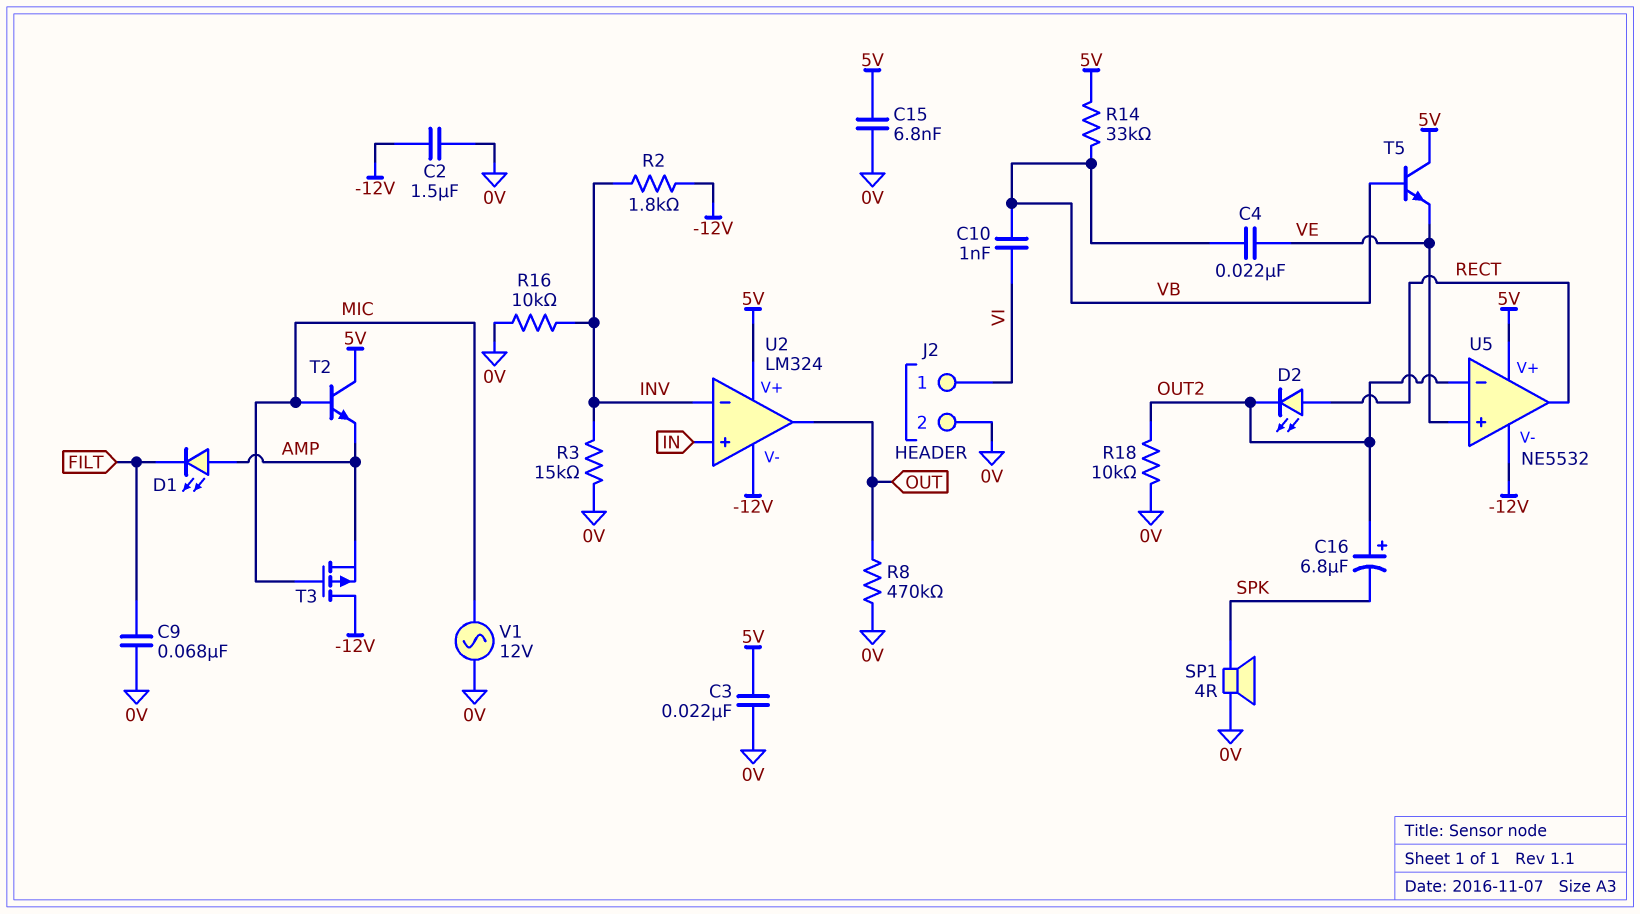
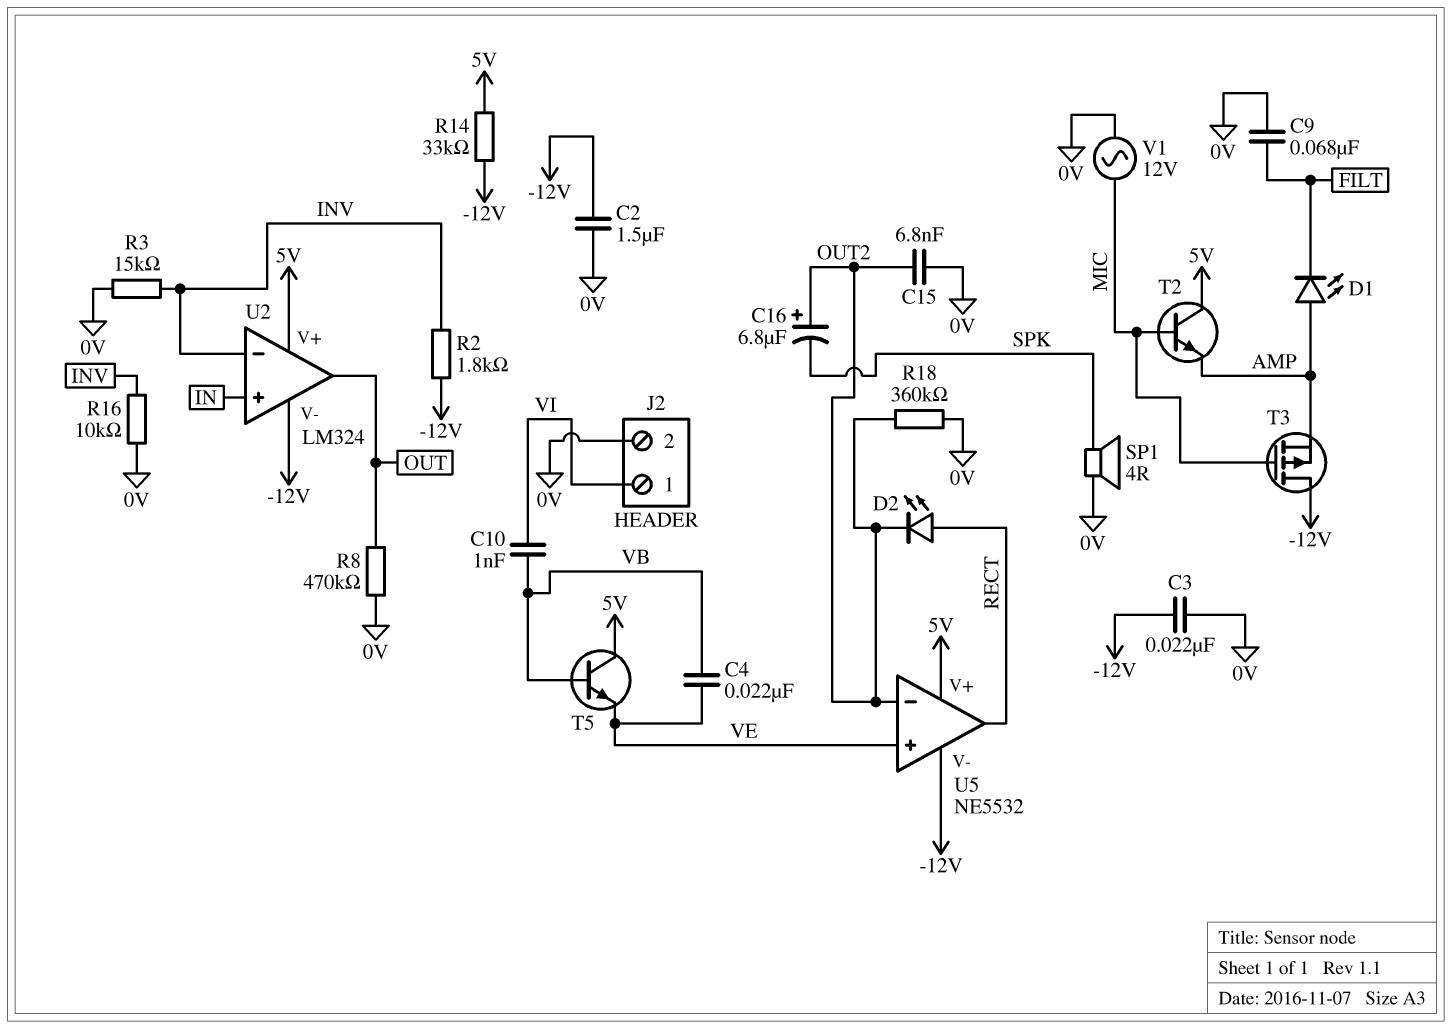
C3: 22nF (0V, 5V) -> 22nF (-12V, 0V)
C15: 6.8nF (0V, 5V) -> 6.8nF (0V, OUT2)
R14: 33k (5V, VB) -> 33k (-12V, 5V)
R18: 10k (0V, OUT2) -> 360k (0V, OUT2)

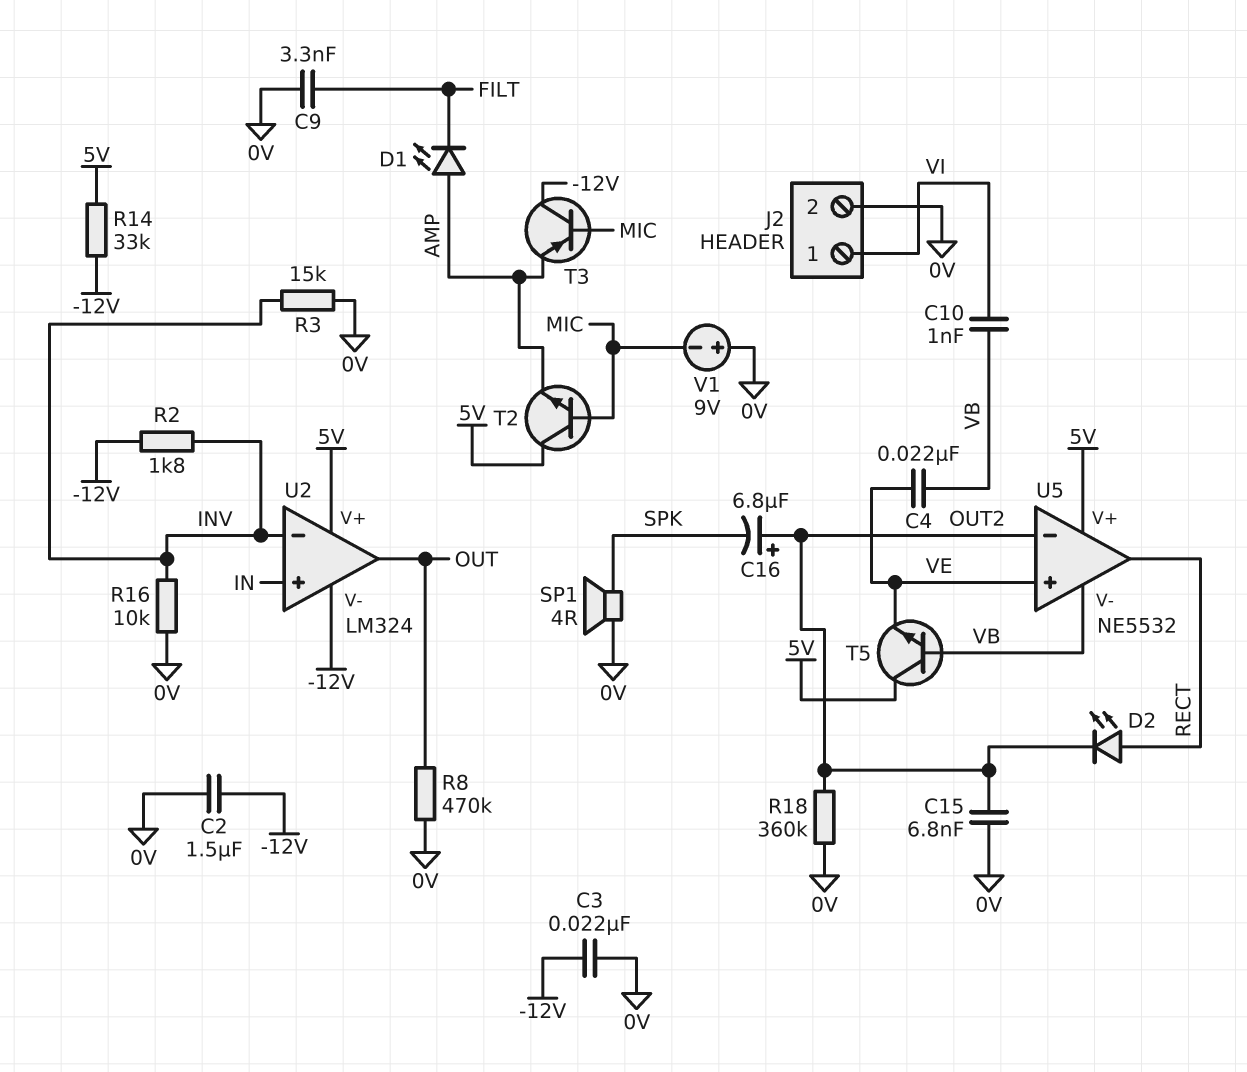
C9: 68nF (0V, FILT) -> 3.3nF (0V, FILT)
T3: PMOS (G MIC, D -12V, S AMP) -> PNP (B MIC, C -12V, E AMP)
U5 pin V-: -12V -> VB
V1: AC 12V (0V, MIC) -> 9V (plus 0V, minus MIC)

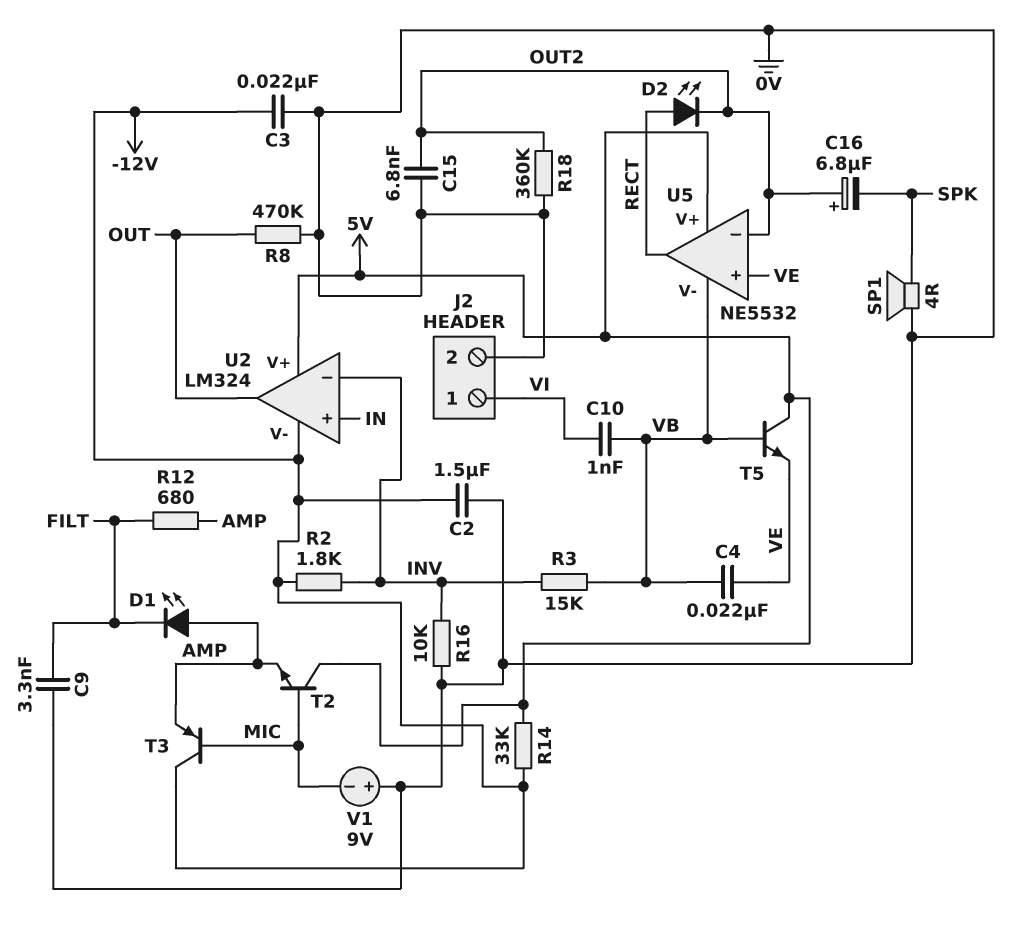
R3: 15k (0V, INV) -> 15k (INV, VB)
R12: none -> 680 (AMP, FILT)

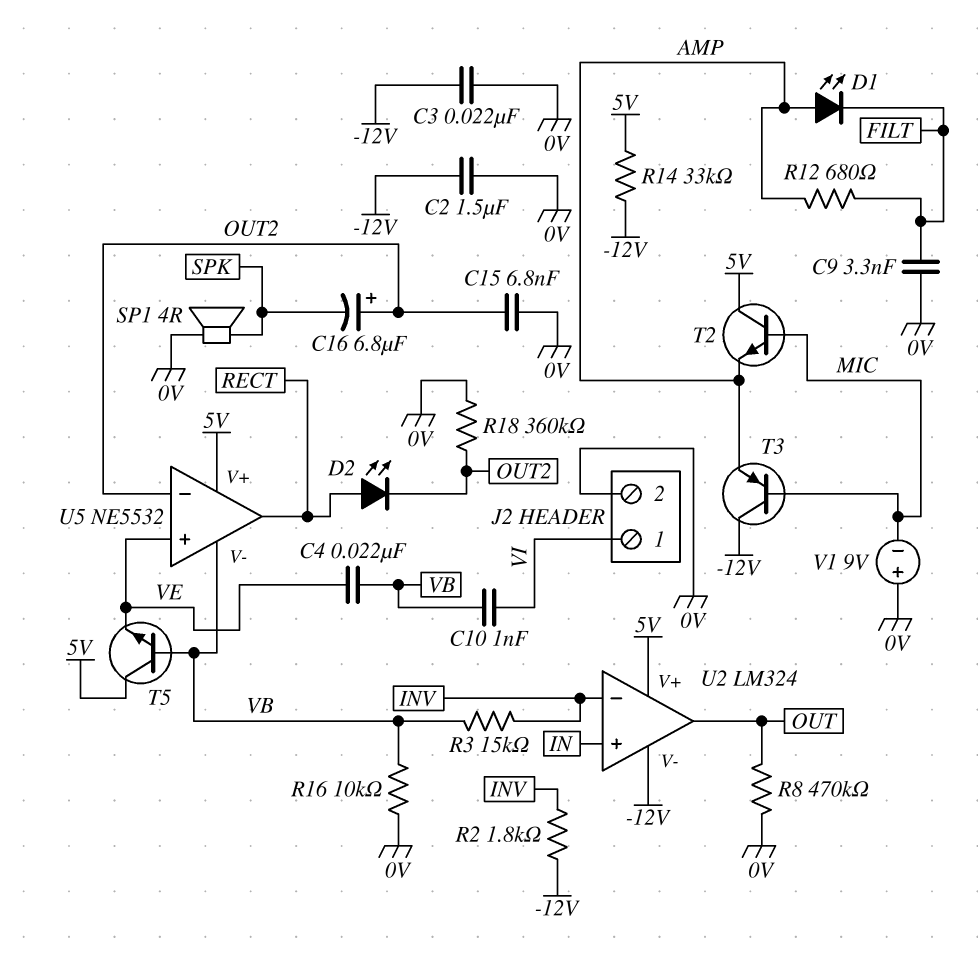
R16: 10k (0V, INV) -> 10k (0V, VB)

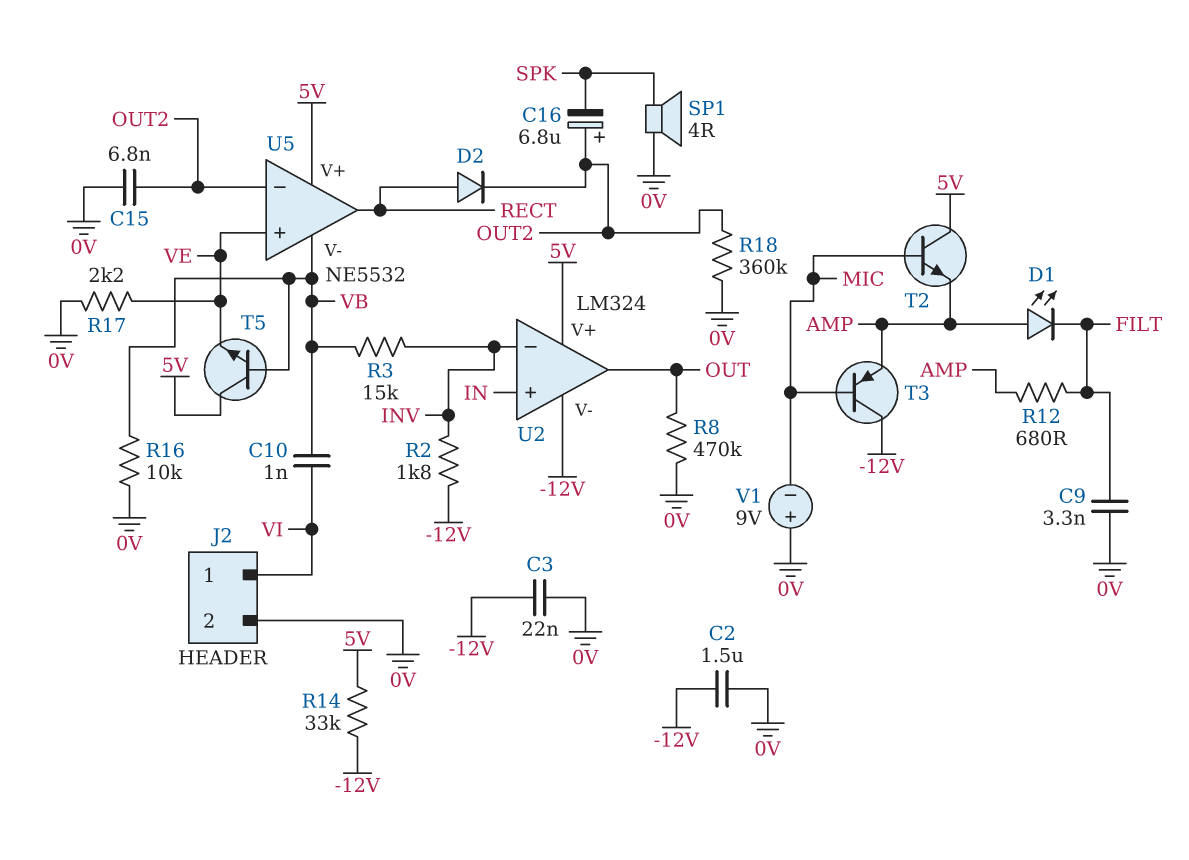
C4: 22nF (VB, VE) -> none
D2: LED (A RECT, K OUT2) -> diode (A RECT, K OUT2)
R17: none -> 2.2k (0V, VE)

